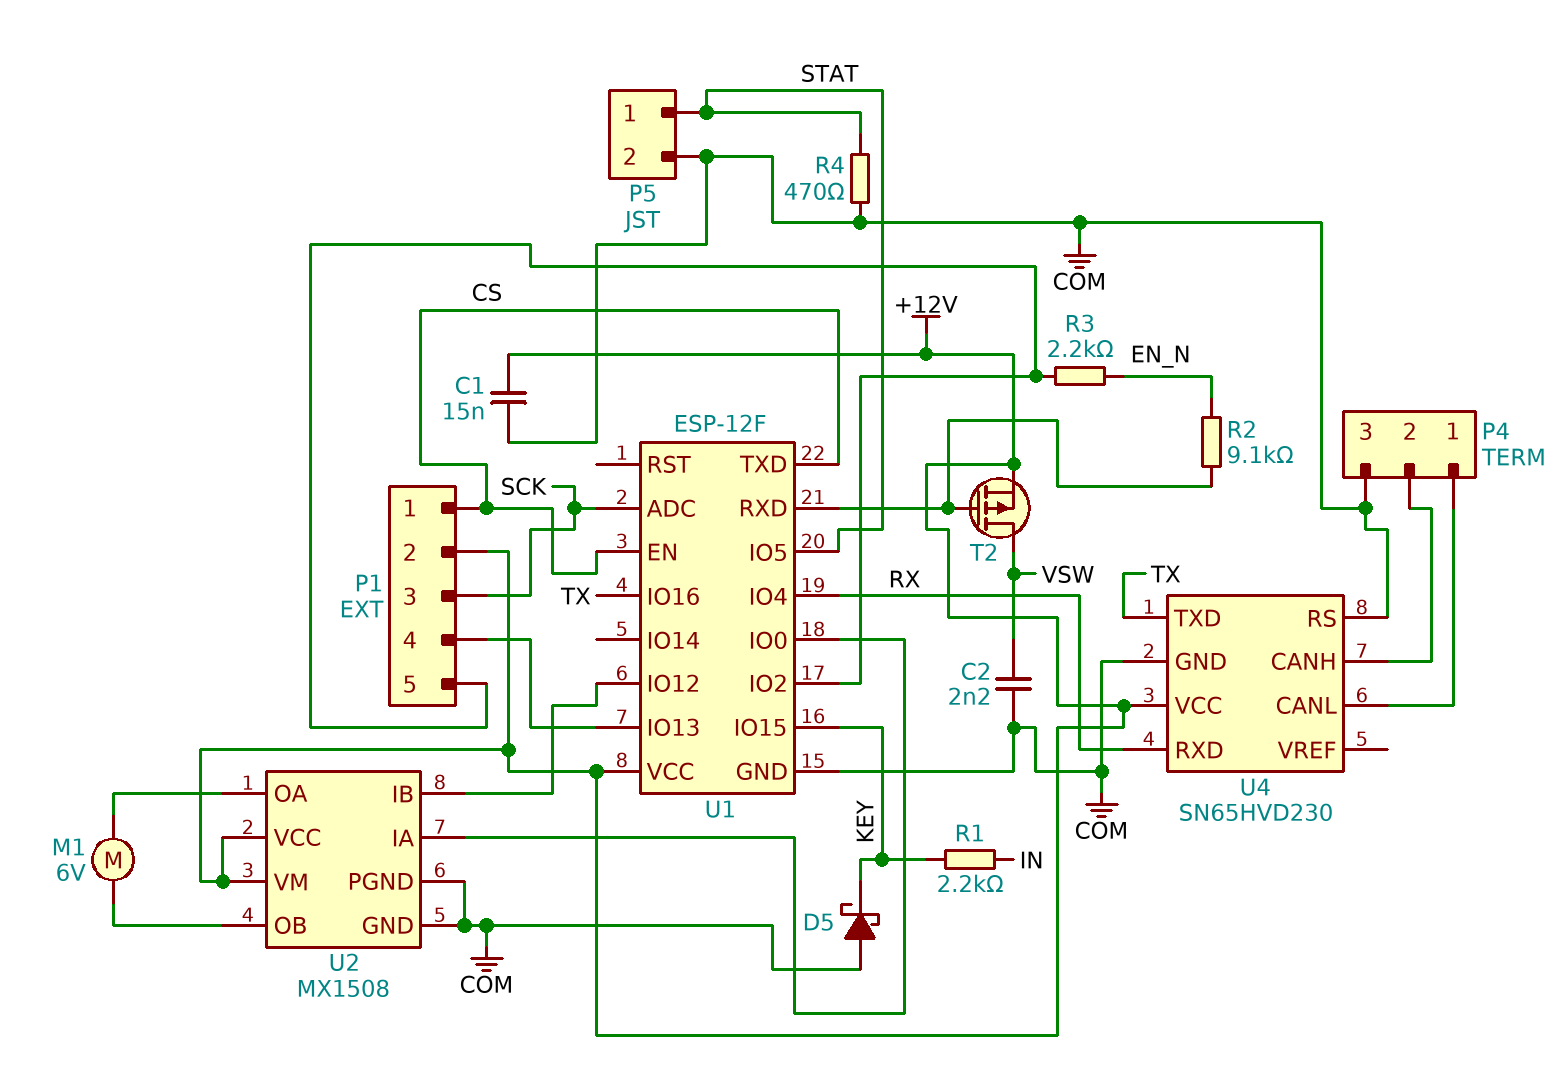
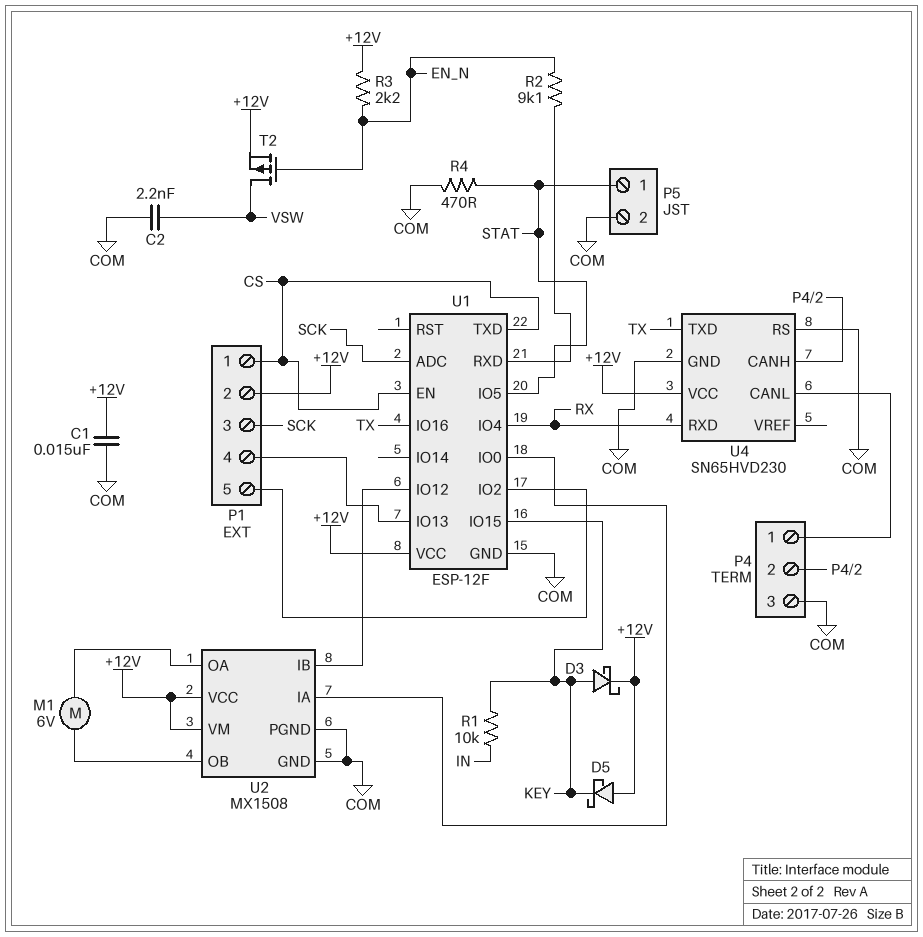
D3: none -> schottky (A KEY, K +12V)
D5: schottky (A COM, K KEY) -> schottky (A +12V, K KEY)
R1: 2.2k (IN, KEY) -> 10k (IN, KEY)
R3: 2.2k (EN_N, P1/5) -> 2.2k (+12V, EN_N)
T2: PMOS (G U1/RXD, D VSW, S +12V) -> PMOS (G EN_N, D VSW, S +12V)

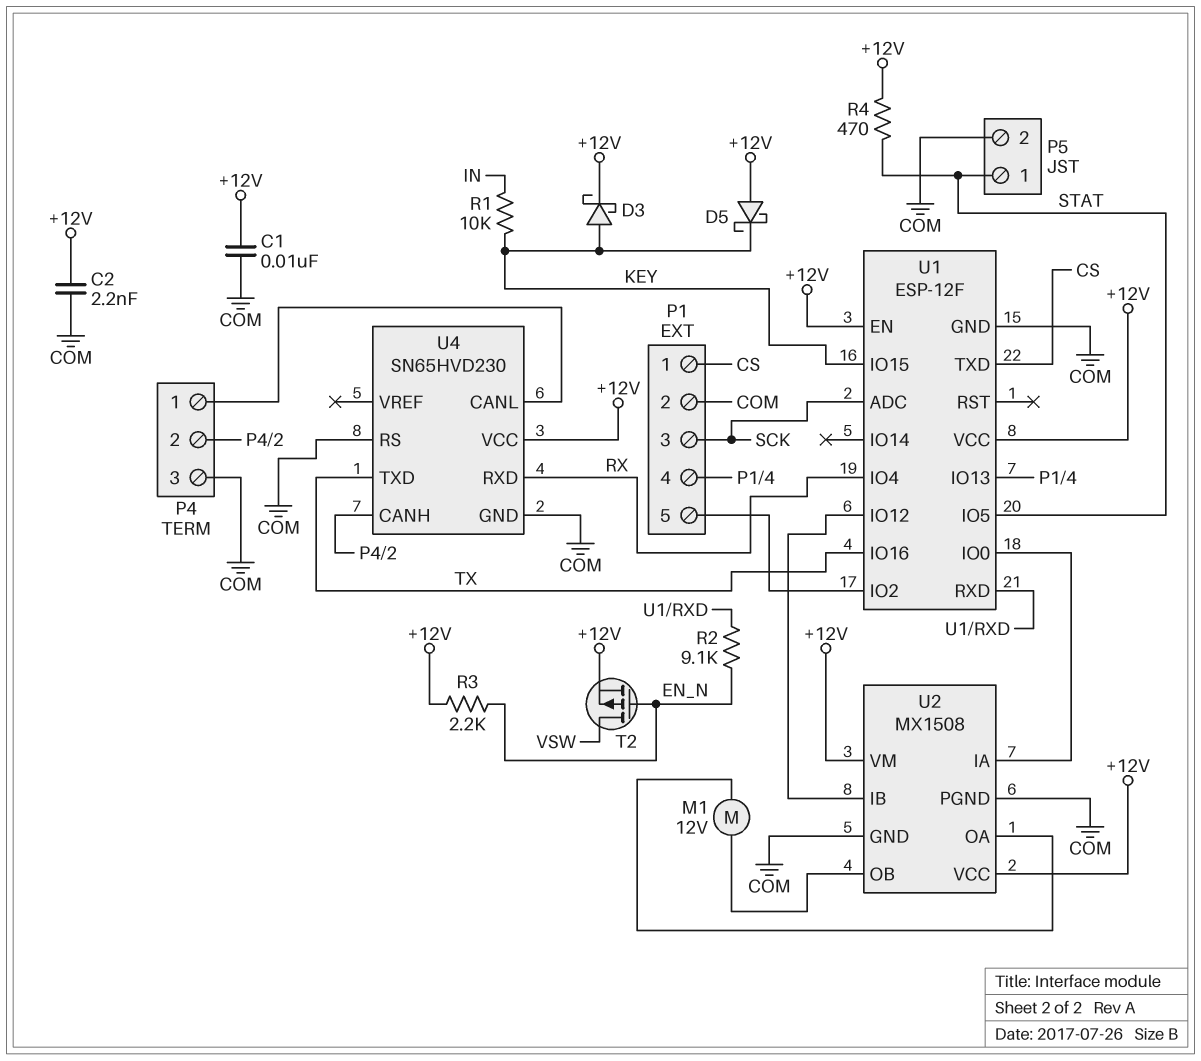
C1: 15nF (+12V, COM) -> 10nF (+12V, COM)
C2: 2.2nF (COM, VSW) -> 2.2nF (+12V, COM)
M1: motor 6V (U2/OA, U2/OB) -> motor 12V (U2/OA, U2/OB)
P1 pin 2: +12V -> COM
R4: 470 (COM, STAT) -> 470 (+12V, STAT)
U1 pin EN: CS -> +12V

